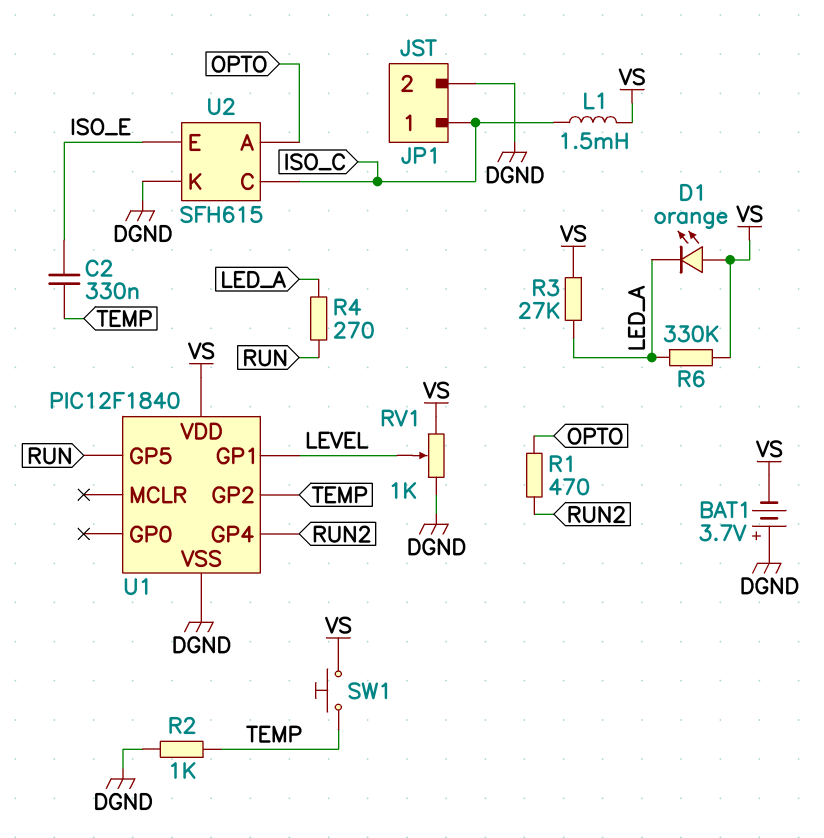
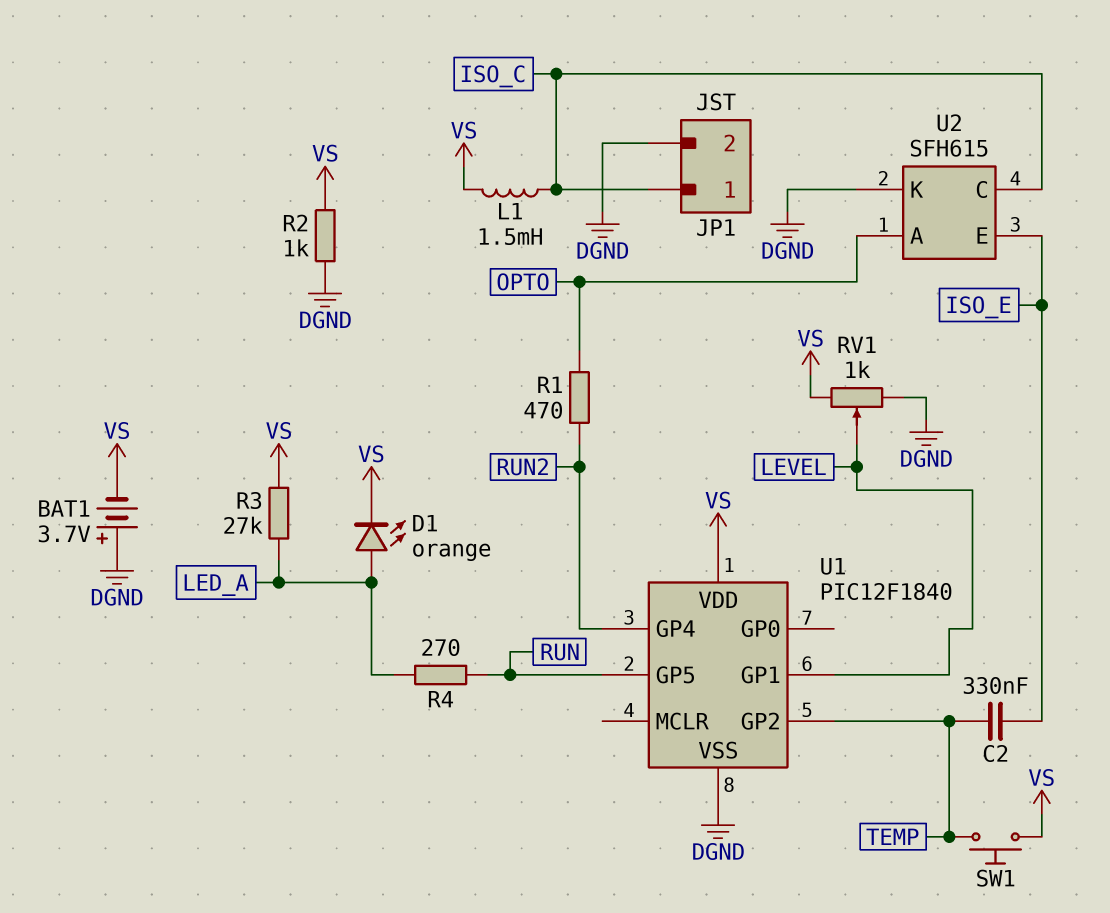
D1: LED orange (A VS, K LED_A) -> LED orange (A LED_A, K VS)
R2: 1k (DGND, TEMP) -> 1k (DGND, VS)
R6: 330k (LED_A, VS) -> none

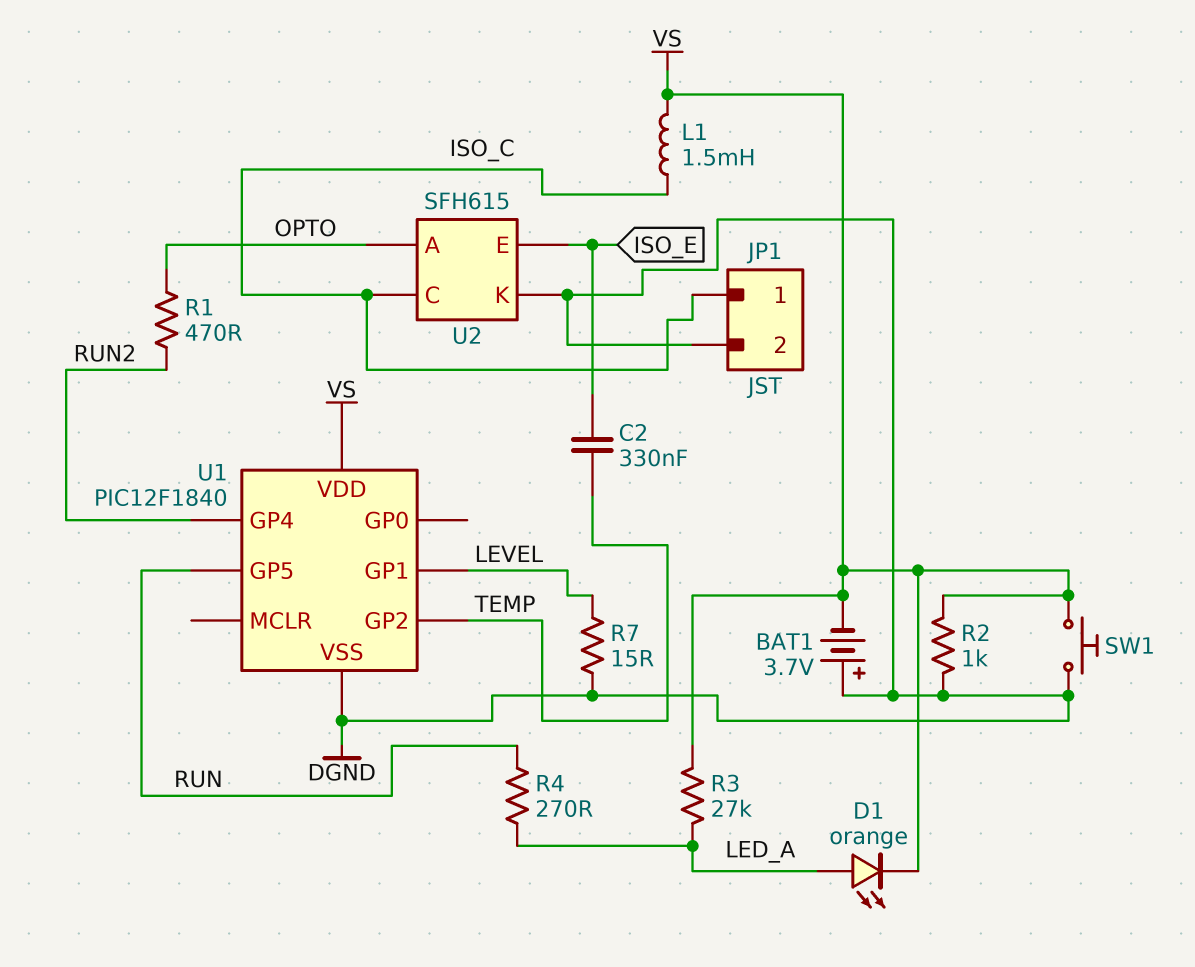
R7: none -> 15 (DGND, LEVEL)
RV1: 1k (DGND, VS, wiper LEVEL) -> none
SW1: button (TEMP, VS) -> button (DGND, VS)

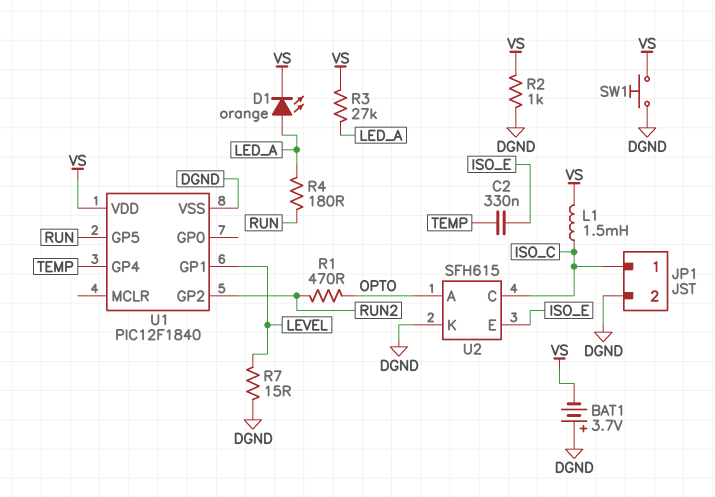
R4: 270 (LED_A, RUN) -> 180 (LED_A, RUN)
U1 pin GP2: TEMP -> RUN2
U1 pin GP4: RUN2 -> TEMP

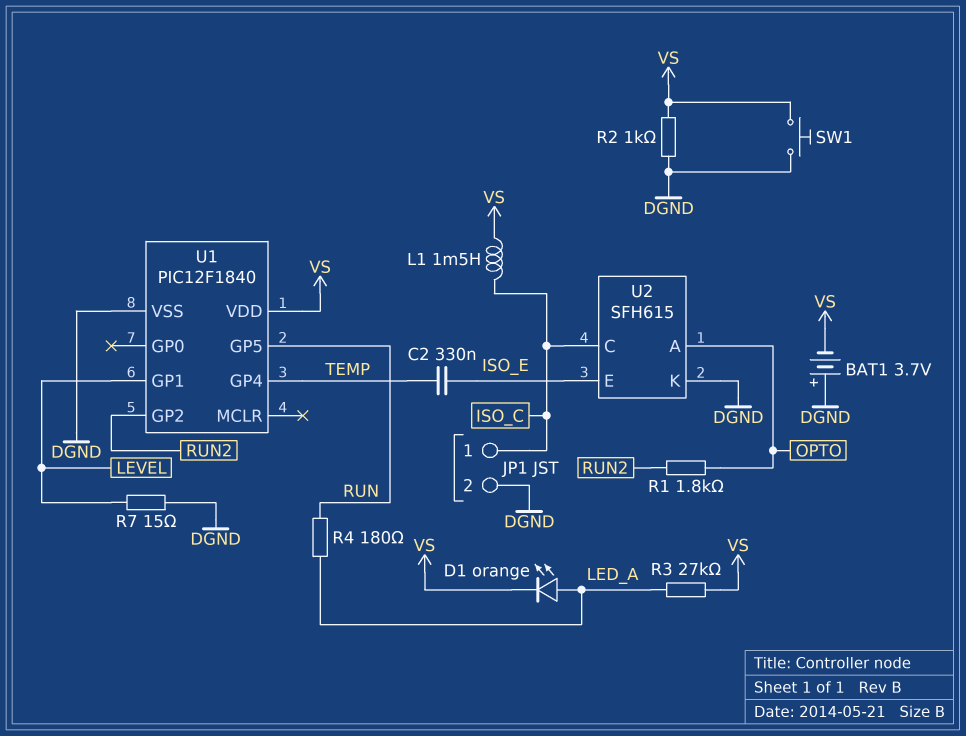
R1: 470 (OPTO, RUN2) -> 1.8k (OPTO, RUN2)

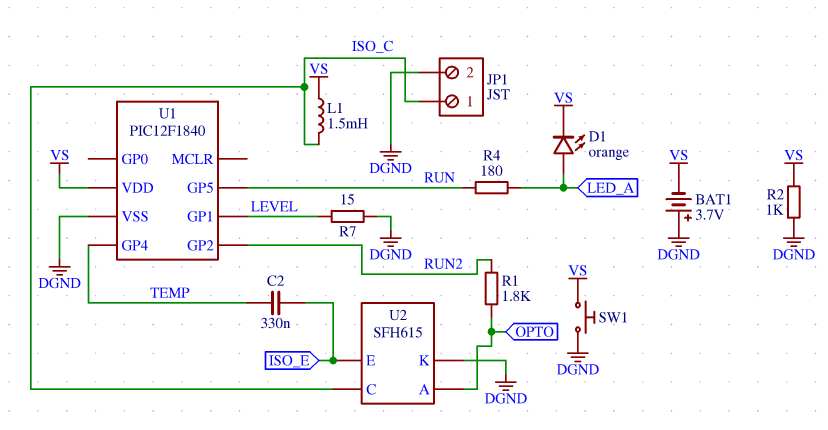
R3: 27k (LED_A, VS) -> none

